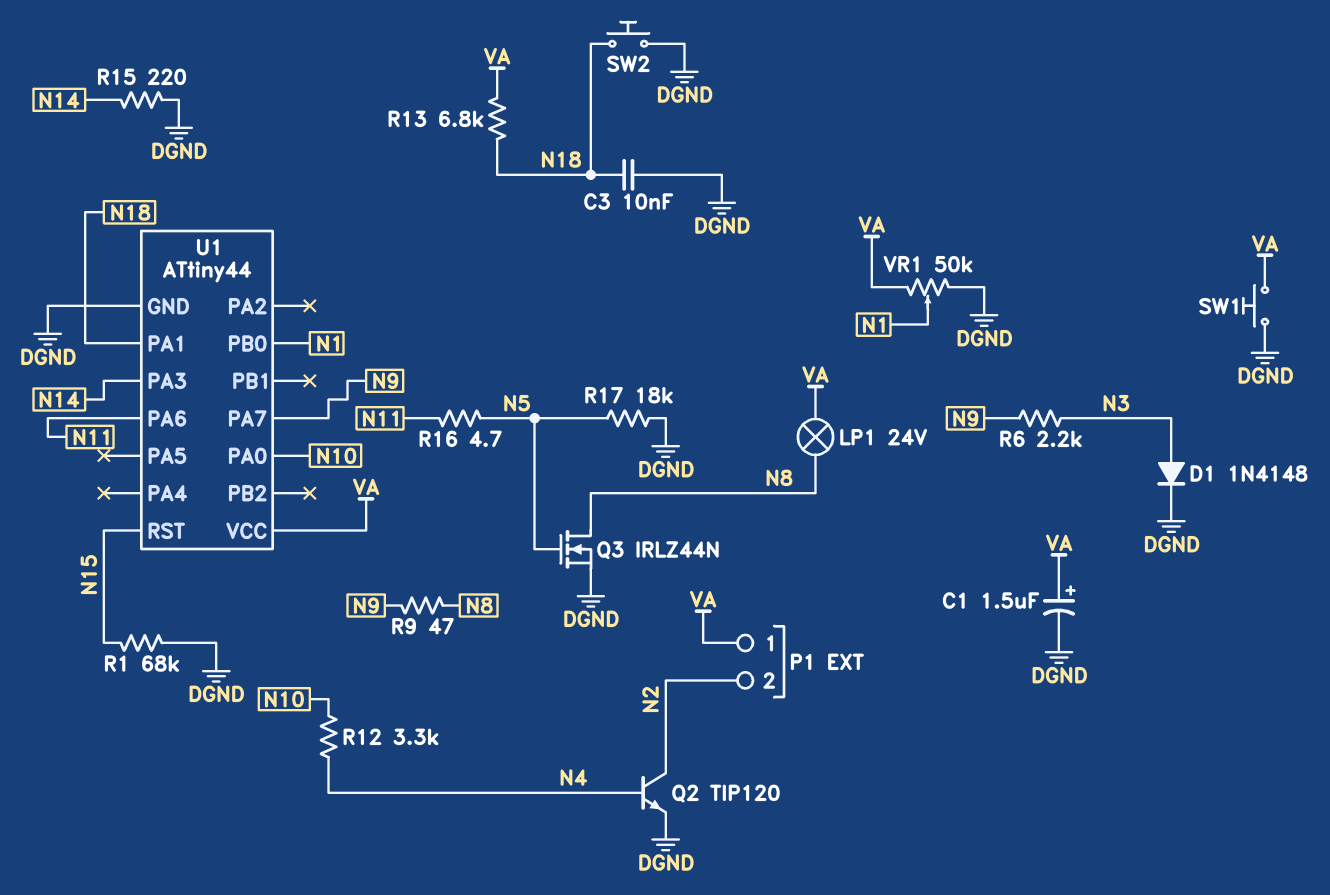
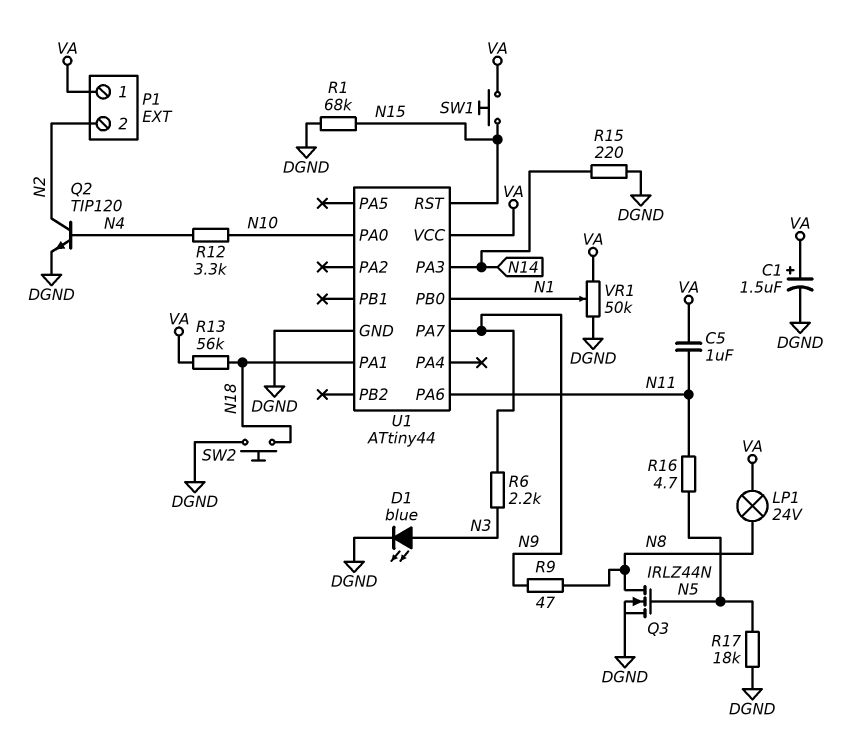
C3: 10nF (DGND, N18) -> none
C5: none -> 1uF (N11, VA)
D1: diode 1N4148 (A N3, K DGND) -> LED blue (A N3, K DGND)
R13: 6.8k (N18, VA) -> 56k (N18, VA)
SW1: button (DGND, VA) -> button (N15, VA)

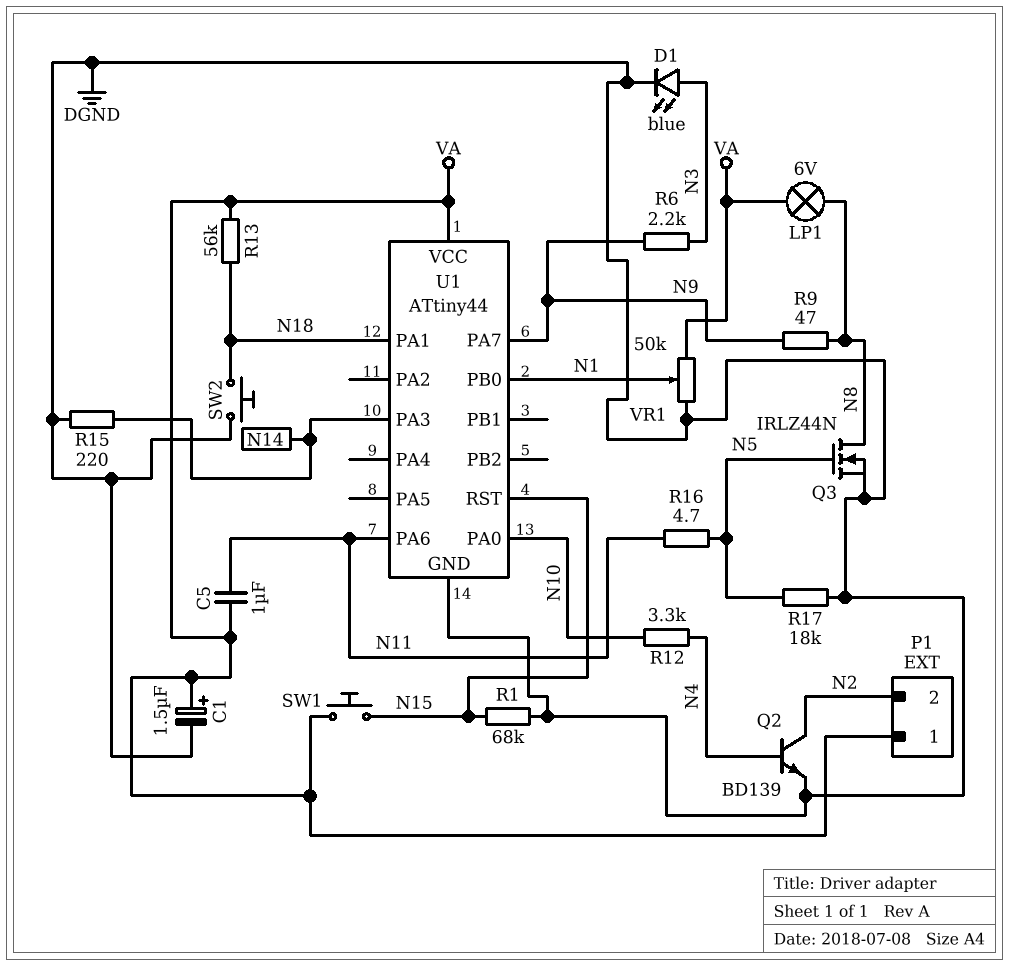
LP1: lamp 24V (N8, VA) -> lamp 6V (N8, VA)
Q2: NPN TIP120 (B N4, C N2, E DGND) -> NPN BD139 (B N4, C N2, E DGND)

